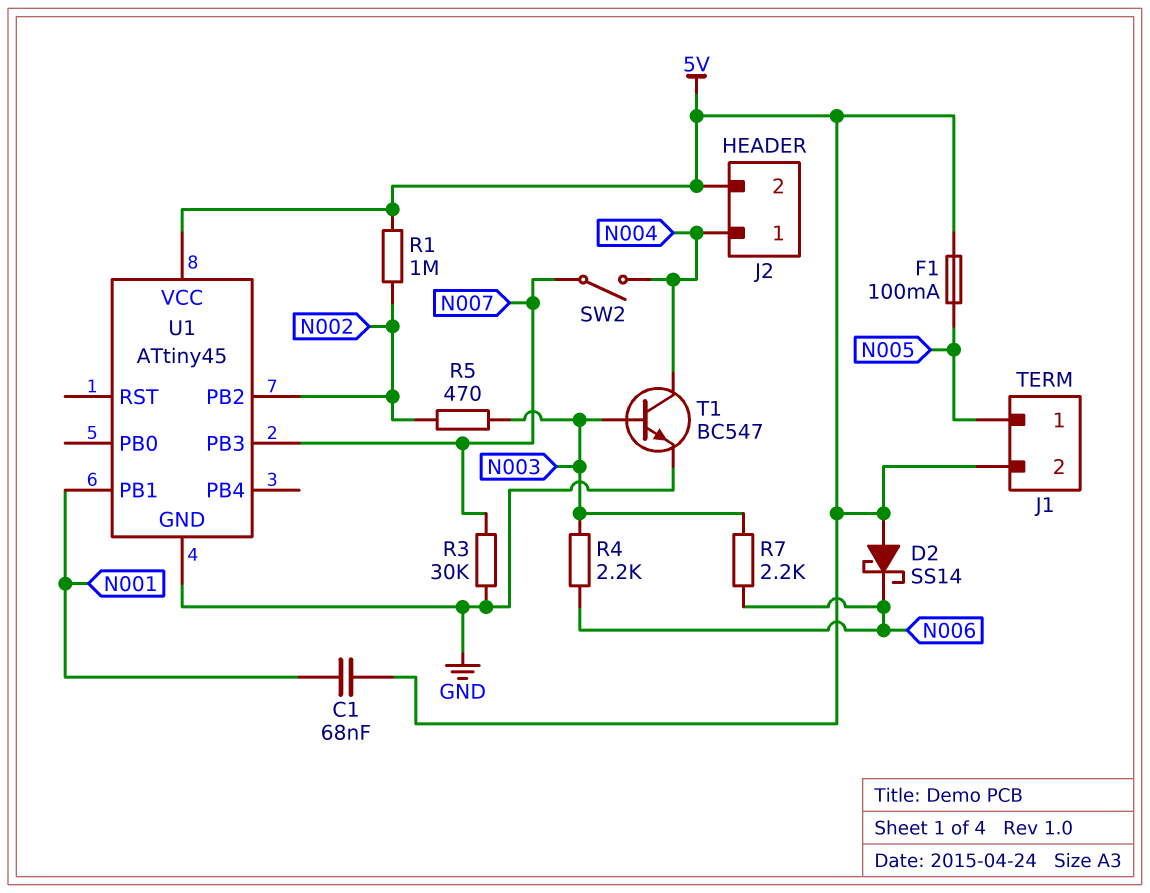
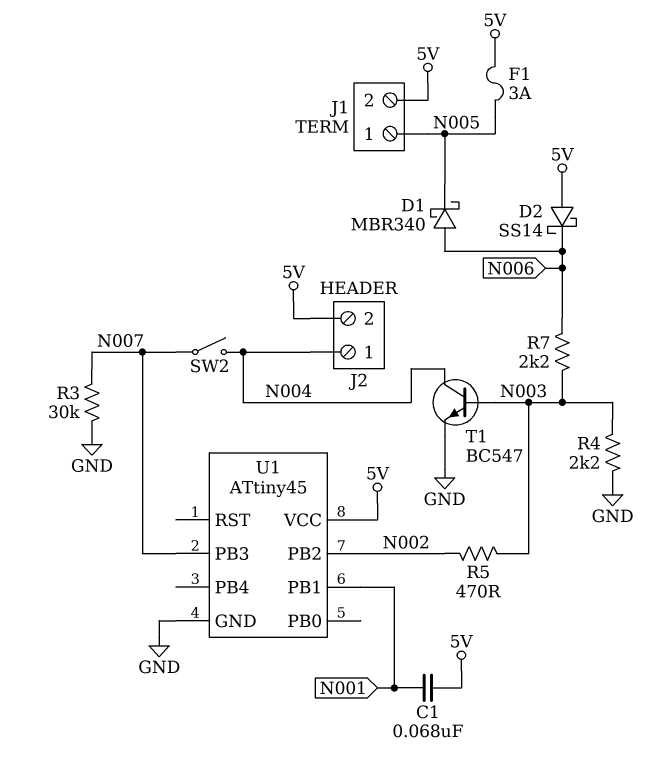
D1: none -> schottky MBR340 (A N006, K N005)
F1: 100mA (5V, N005) -> 3A (5V, N005)
R1: 1M (5V, N002) -> none
R4: 2.2k (N003, N006) -> 2.2k (GND, N003)

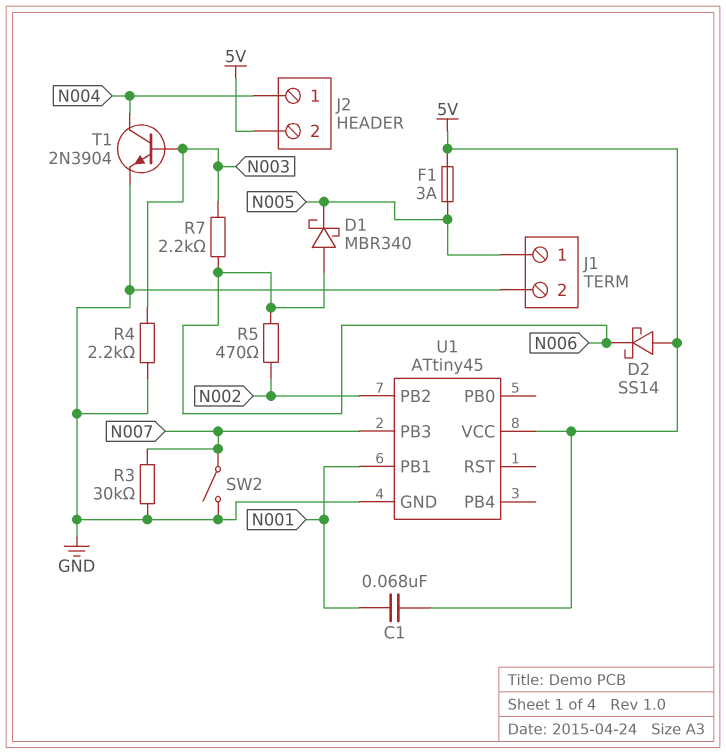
J1 pin 2: 5V -> GND
R5: 470 (N002, N003) -> 470 (N002, N006)
SW2: switch (N004, N007) -> switch (GND, N007)
T1: NPN BC547 (B N003, C N004, E GND) -> NPN 2N3904 (B N003, C N004, E GND)

